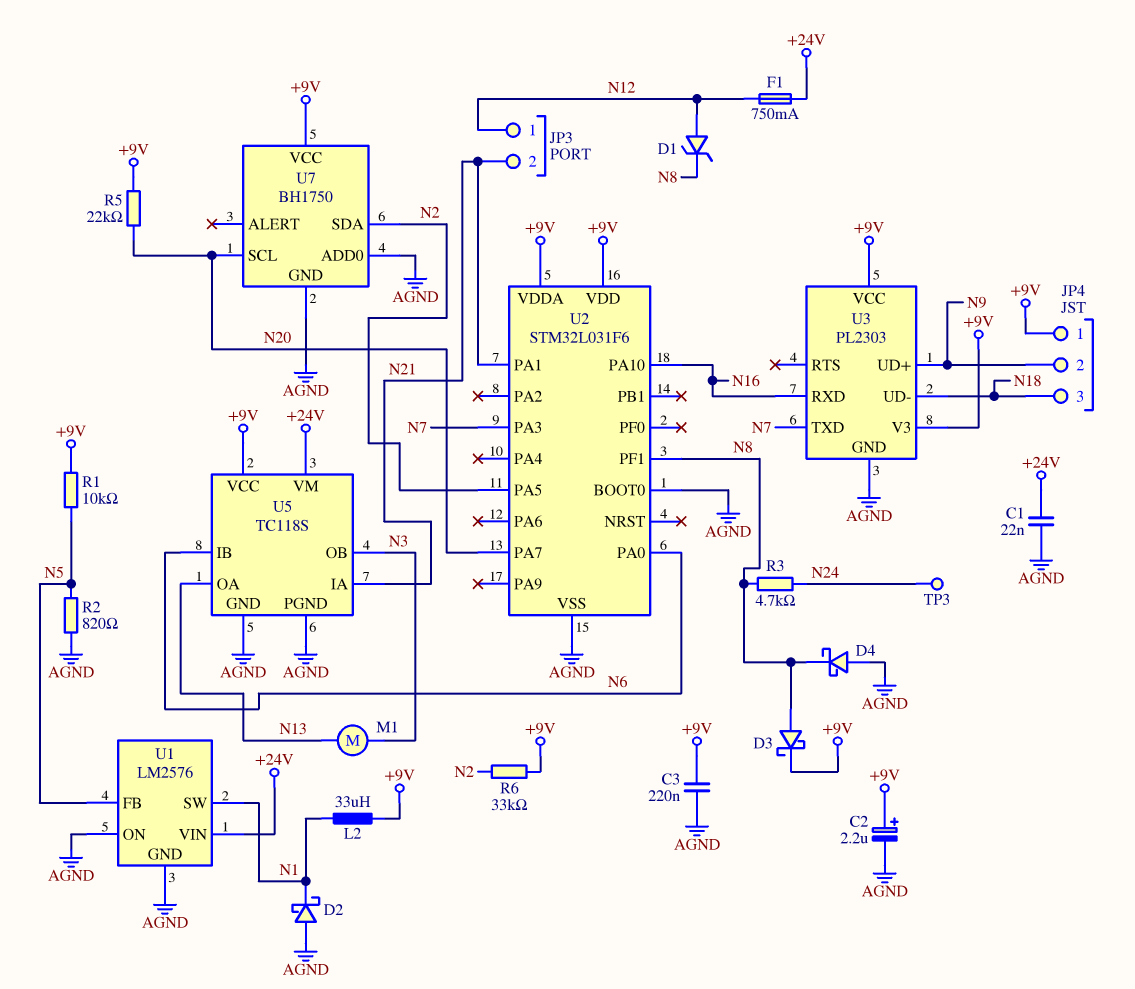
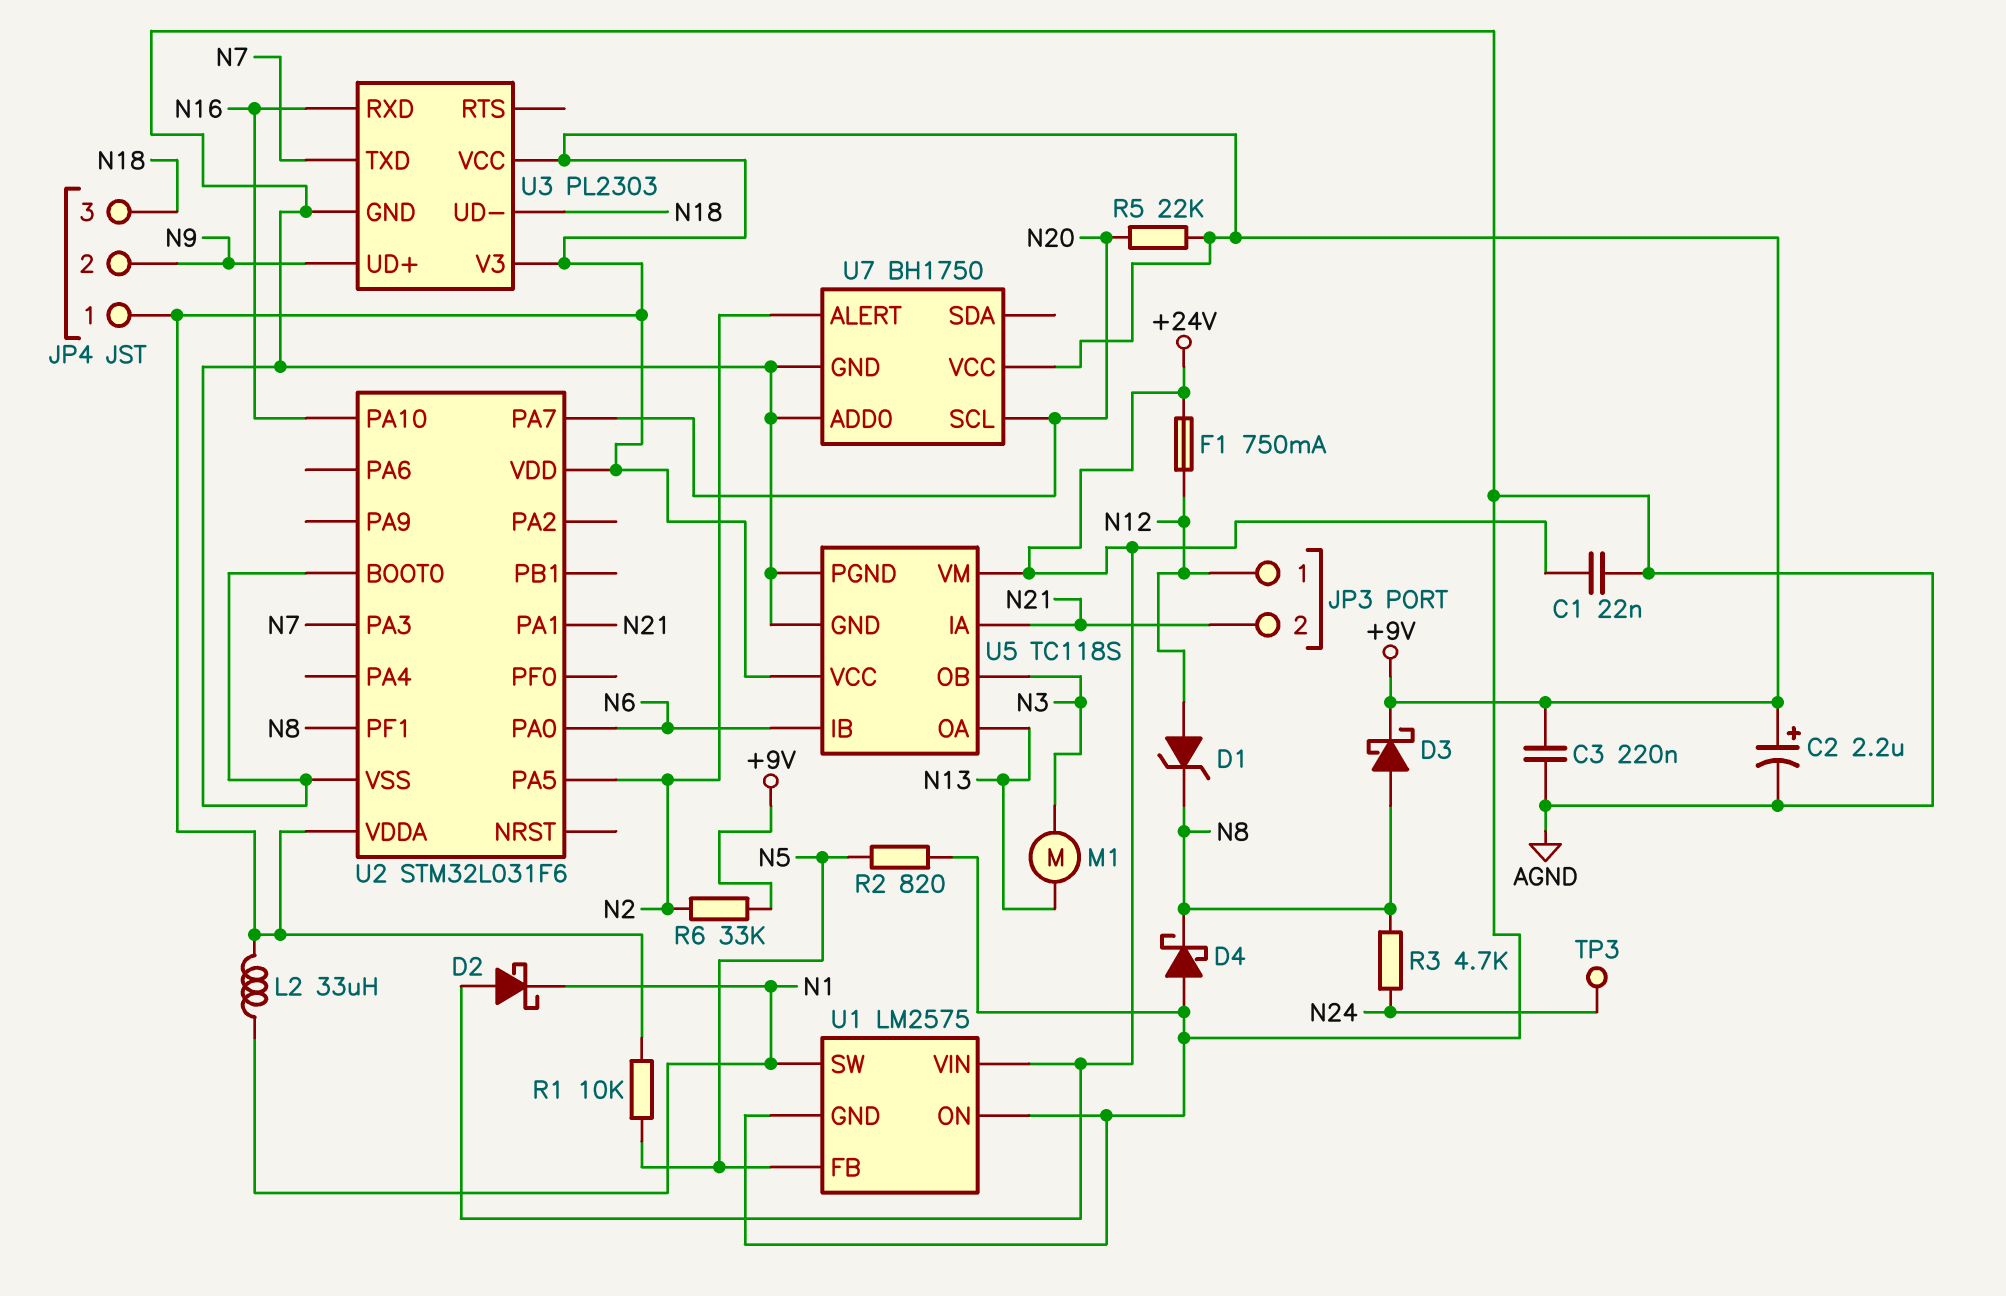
D2: schottky (A AGND, K N1) -> schottky (A +24V, K N1)
U1: LM2576 -> LM2575
U7 pin ALERT: none -> N2
U7 pin SDA: N2 -> none

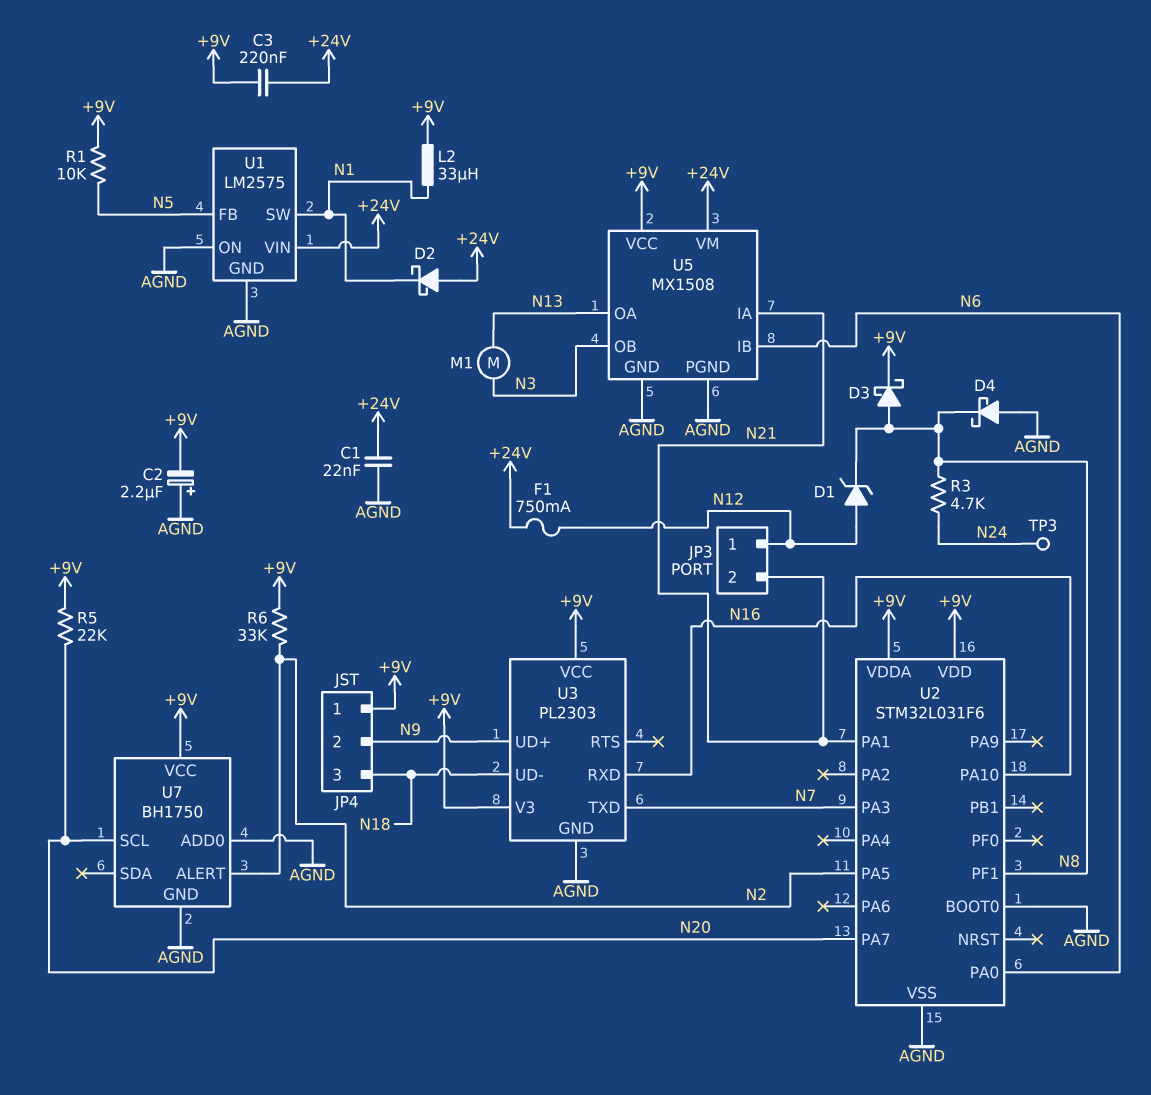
C2: 2.2uF (plus +9V, minus AGND) -> 2.2uF (plus AGND, minus +9V)
C3: 220nF (+9V, AGND) -> 220nF (+9V, +24V)
R2: 820 (AGND, N5) -> none
U5: TC118S -> MX1508

